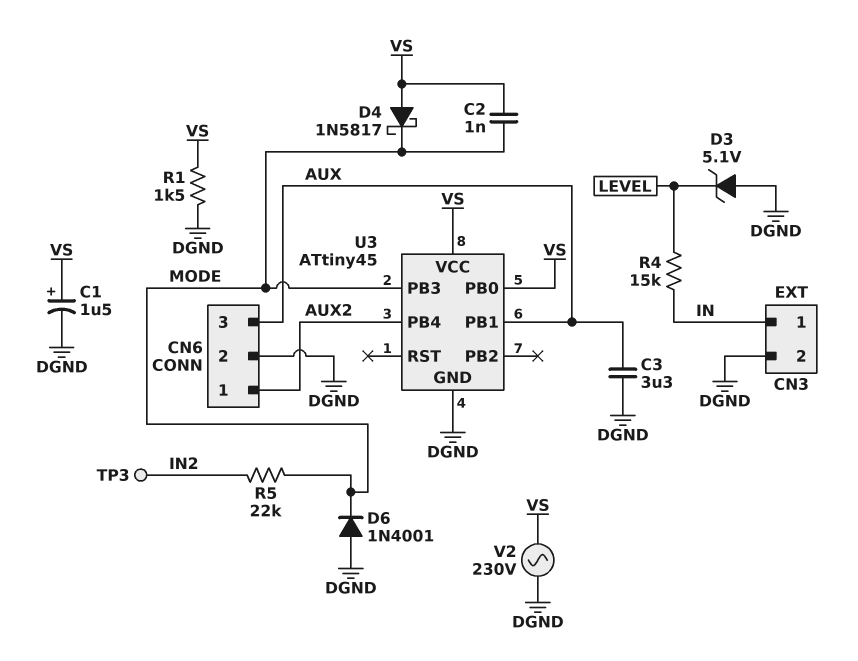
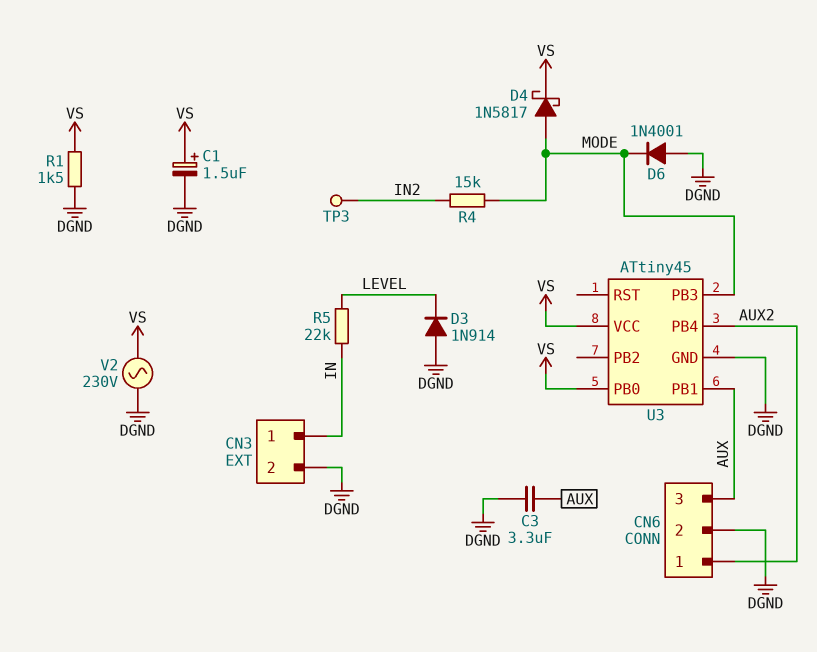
C2: 1nF (MODE, VS) -> none
D3: zener 5.1V (A DGND, K LEVEL) -> diode 1N914 (A DGND, K LEVEL)
D4: schottky 1N5817 (A VS, K MODE) -> schottky 1N5817 (A MODE, K VS)
R4: 15k (IN, LEVEL) -> 15k (IN2, MODE)
R5: 22k (IN2, MODE) -> 22k (IN, LEVEL)

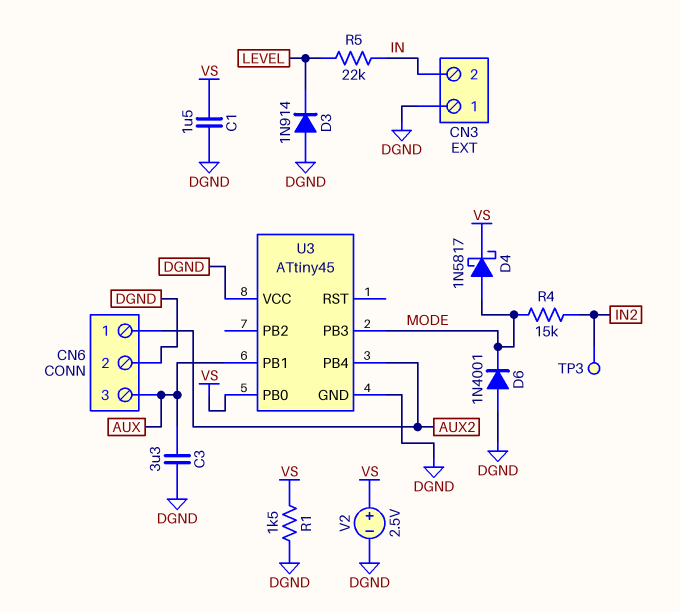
C1: 1.5uF (plus VS, minus DGND) -> 1.5uF (DGND, VS)
CN3 pin 1: IN -> DGND
CN3 pin 2: DGND -> IN
U3 pin VCC: VS -> DGND
V2: AC 230V (DGND, VS) -> 2.5V (plus VS, minus DGND)

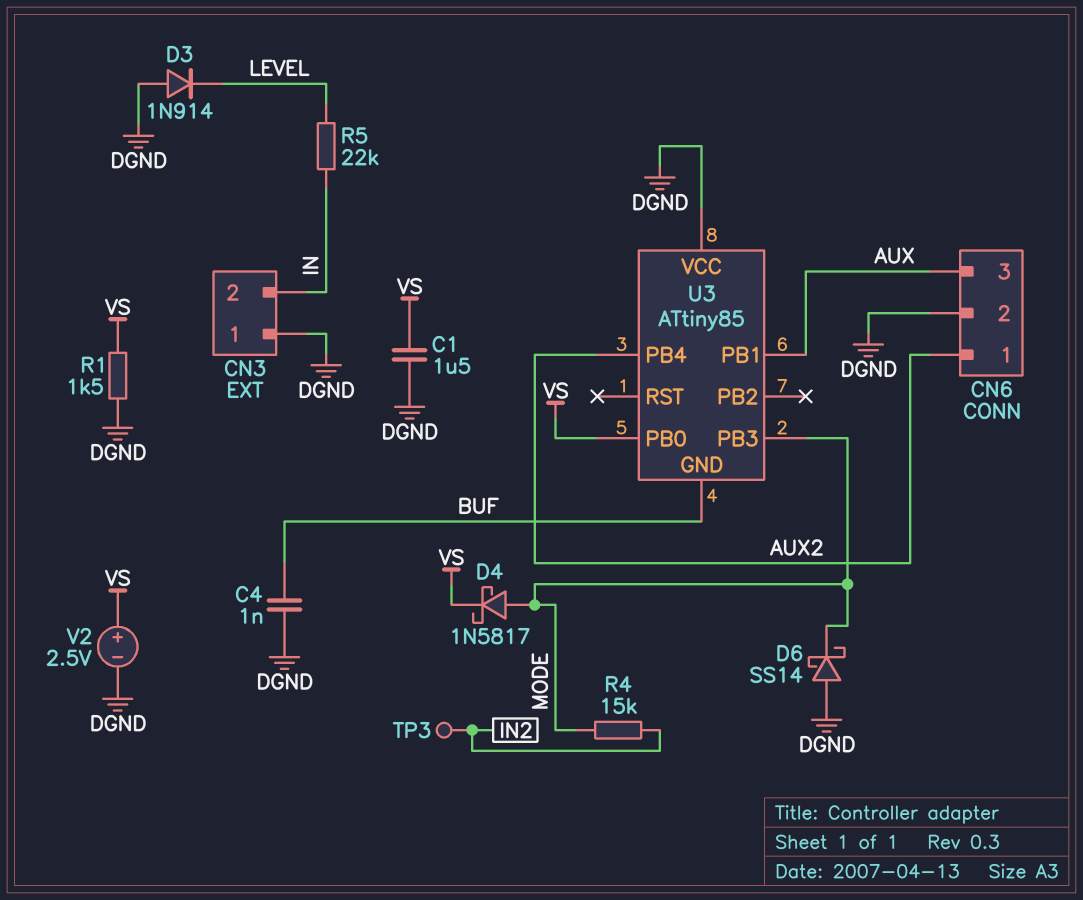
C3: 3.3uF (AUX, DGND) -> none
C4: none -> 1nF (BUF, DGND)
D6: diode 1N4001 (A DGND, K MODE) -> schottky SS14 (A DGND, K MODE)
U3: ATtiny45 -> ATtiny85
U3 pin GND: DGND -> BUF

